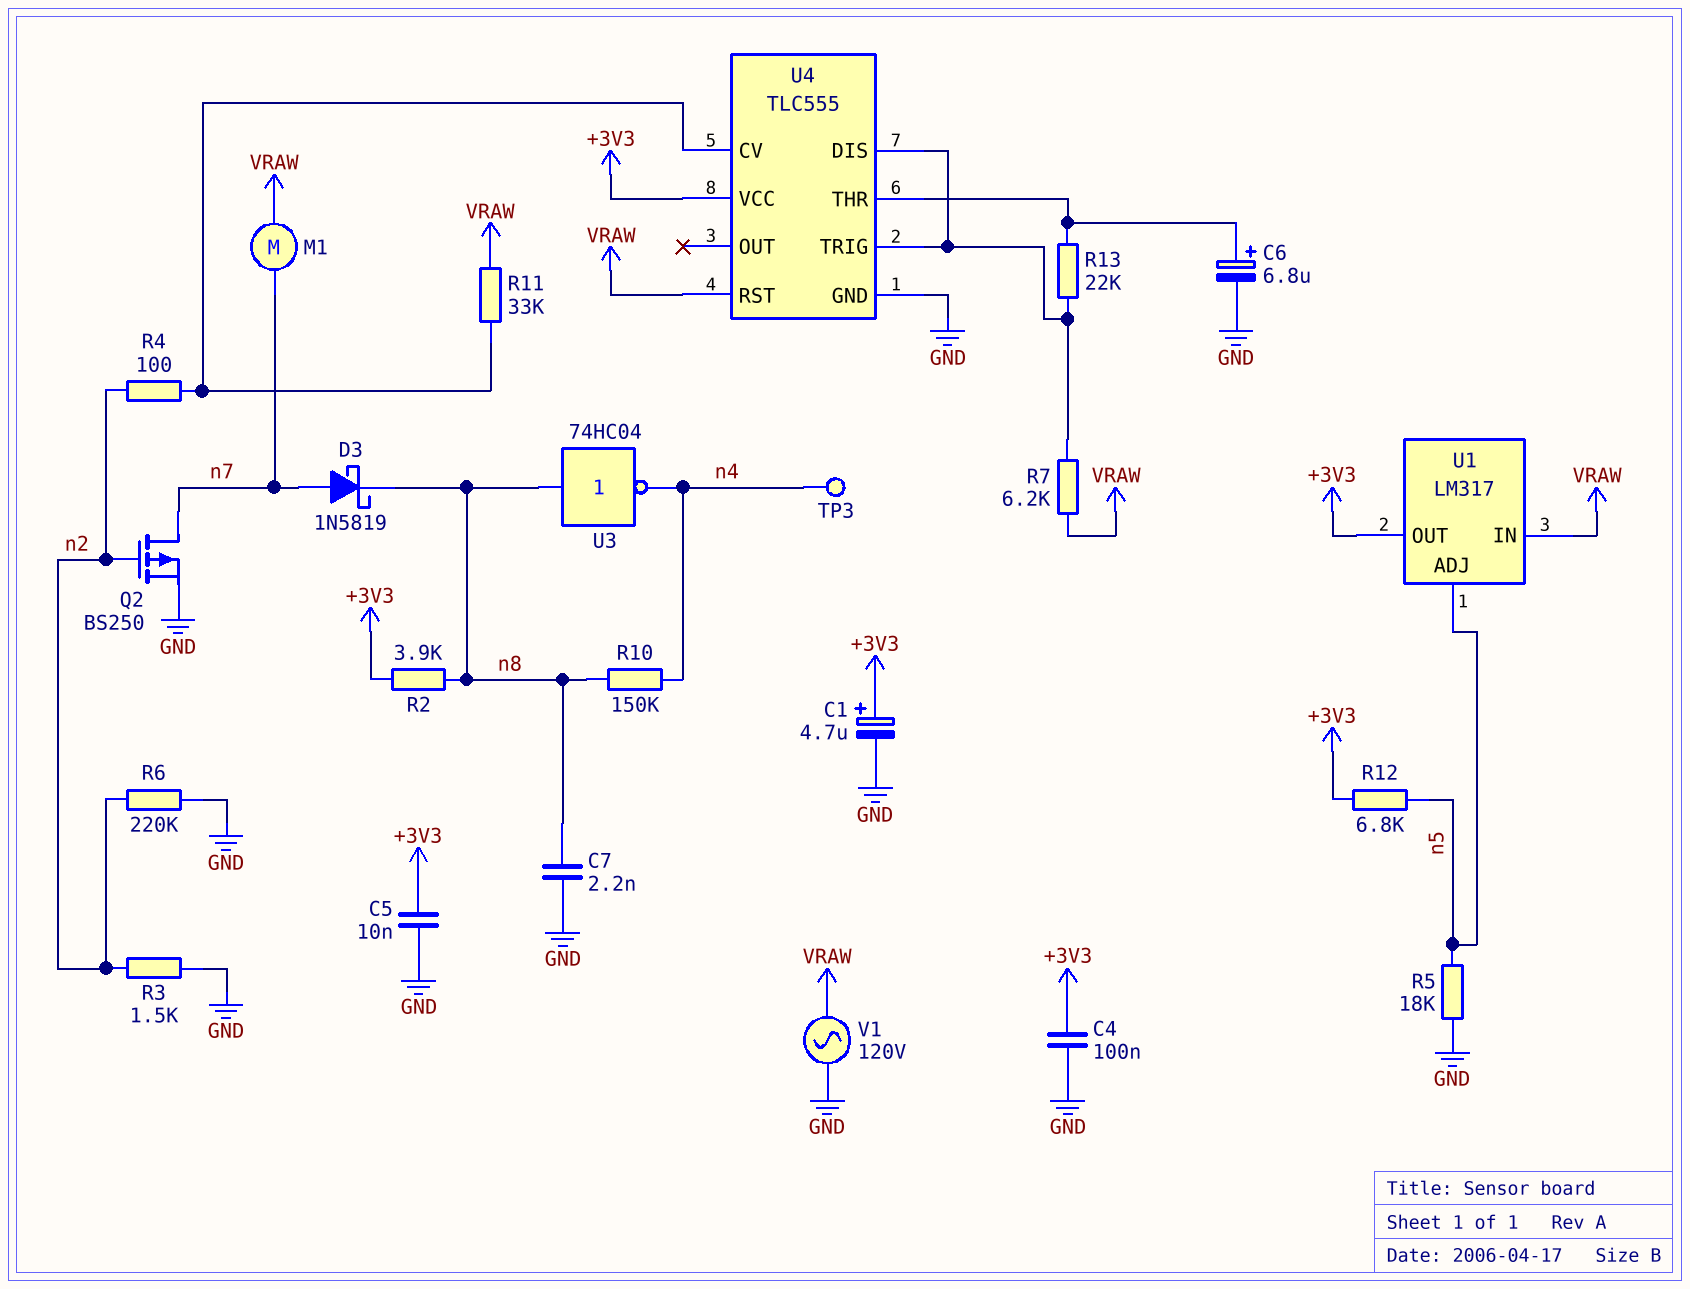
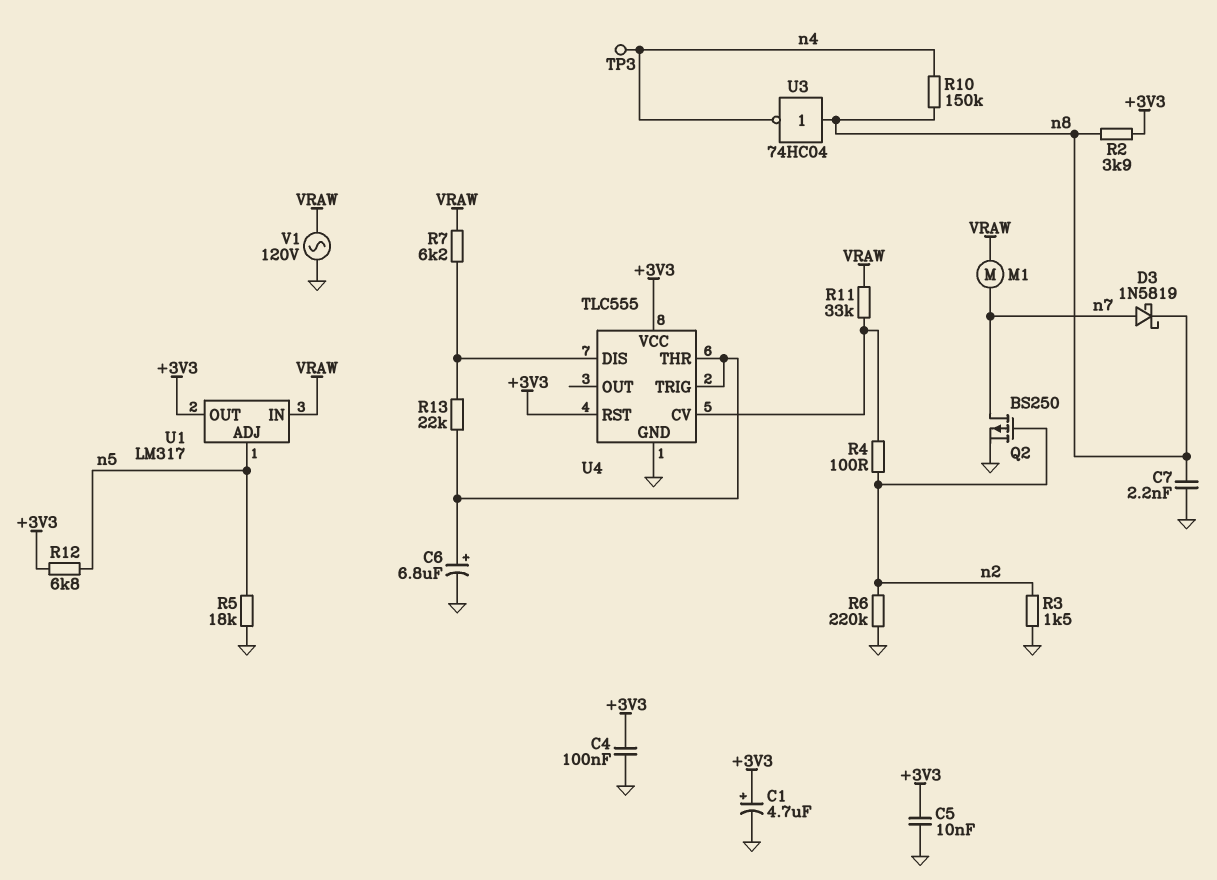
U4 pin RST: VRAW -> +3V3
U4 pin TRIG: U4/DIS -> U4/THR

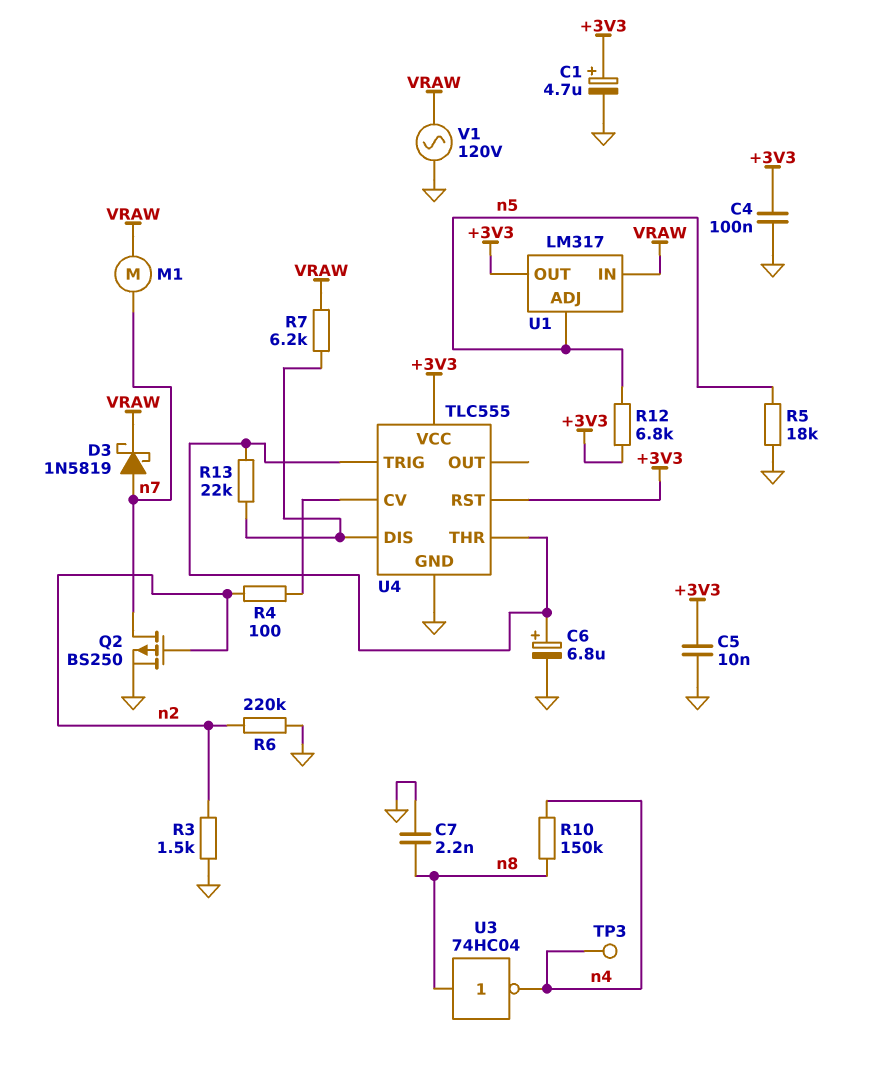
D3: schottky 1N5819 (A n7, K n8) -> schottky 1N5819 (A n7, K VRAW)
R2: 3.9k (+3V3, n8) -> none
R11: 33k (U4/CV, VRAW) -> none

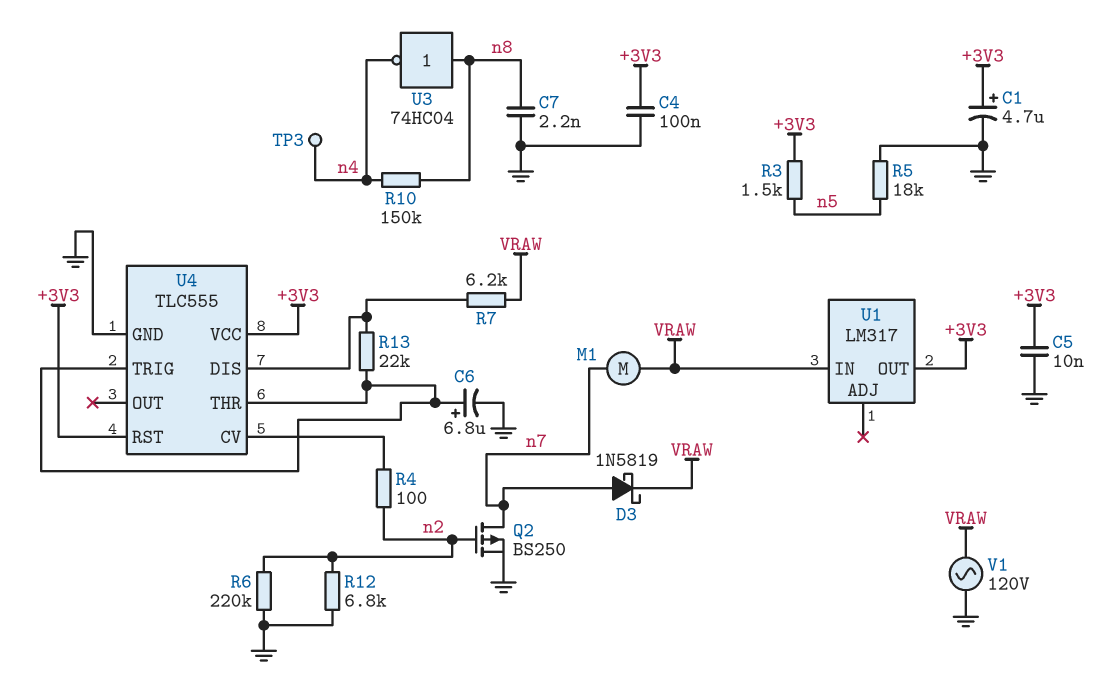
R3: 1.5k (GND, n2) -> 1.5k (+3V3, n5)
R12: 6.8k (+3V3, n5) -> 6.8k (GND, n2)
U1 pin ADJ: n5 -> none

